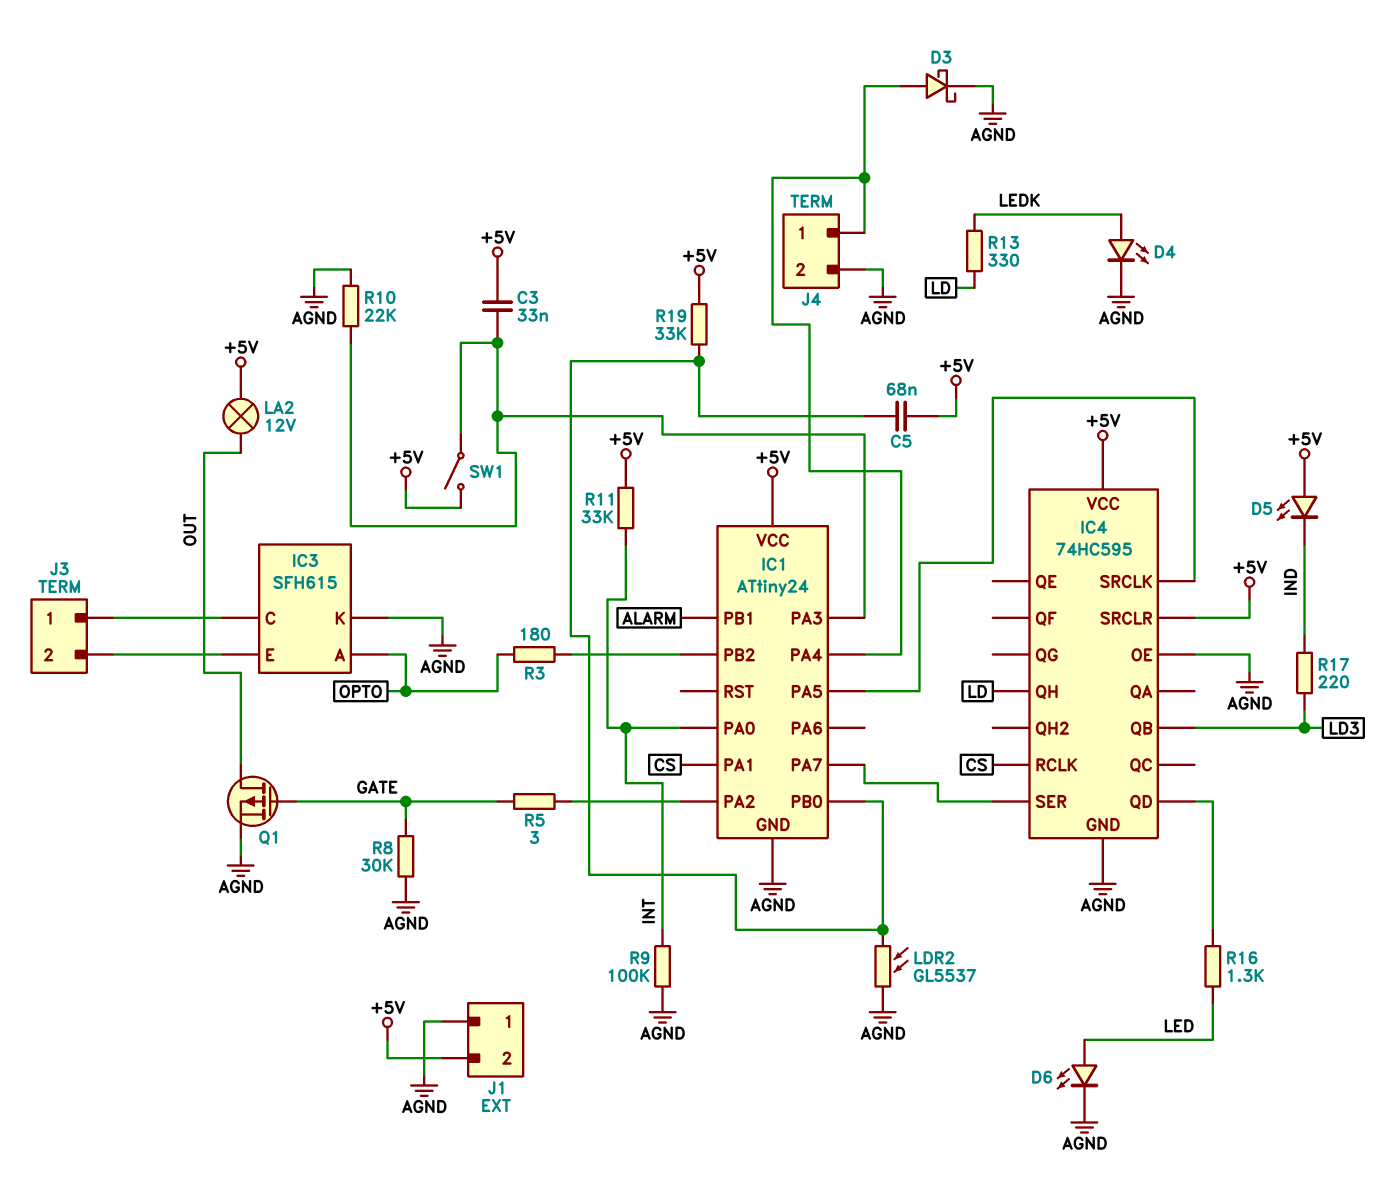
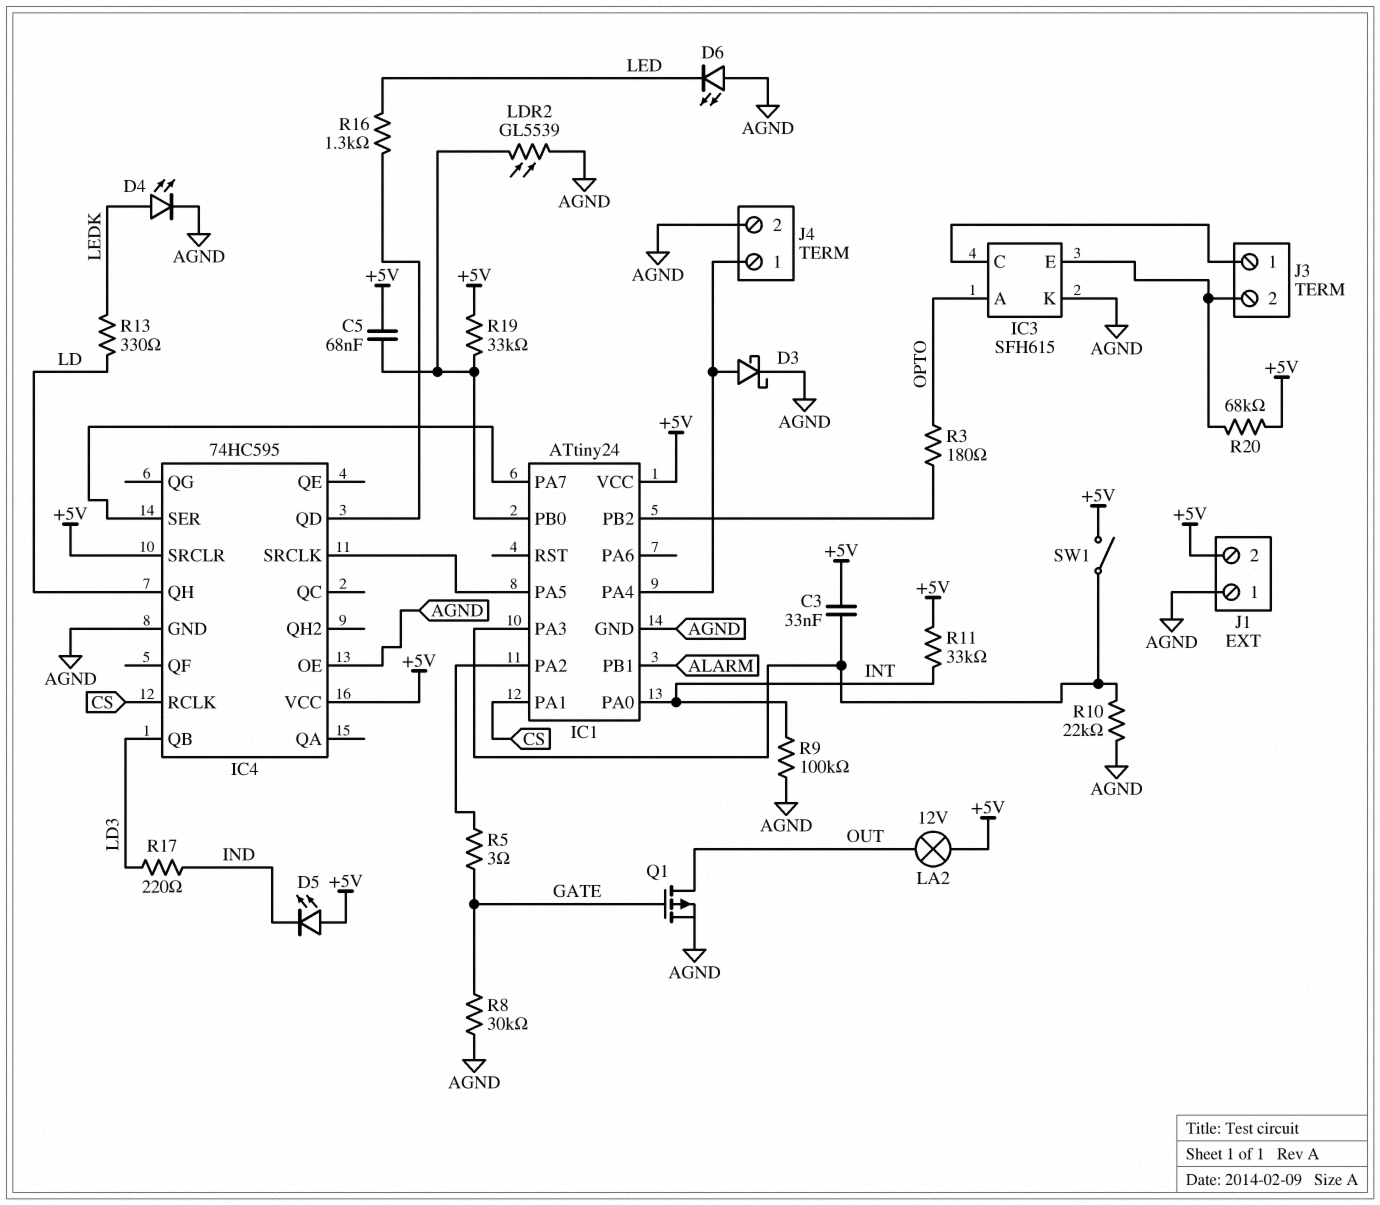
D6: LED (A LED, K AGND) -> LED (A AGND, K LED)
LDR2: GL5537 (AGND, IC1/PB0) -> GL5539 (AGND, IC1/PB0)
R20: none -> 68k (+5V, IC3/E)

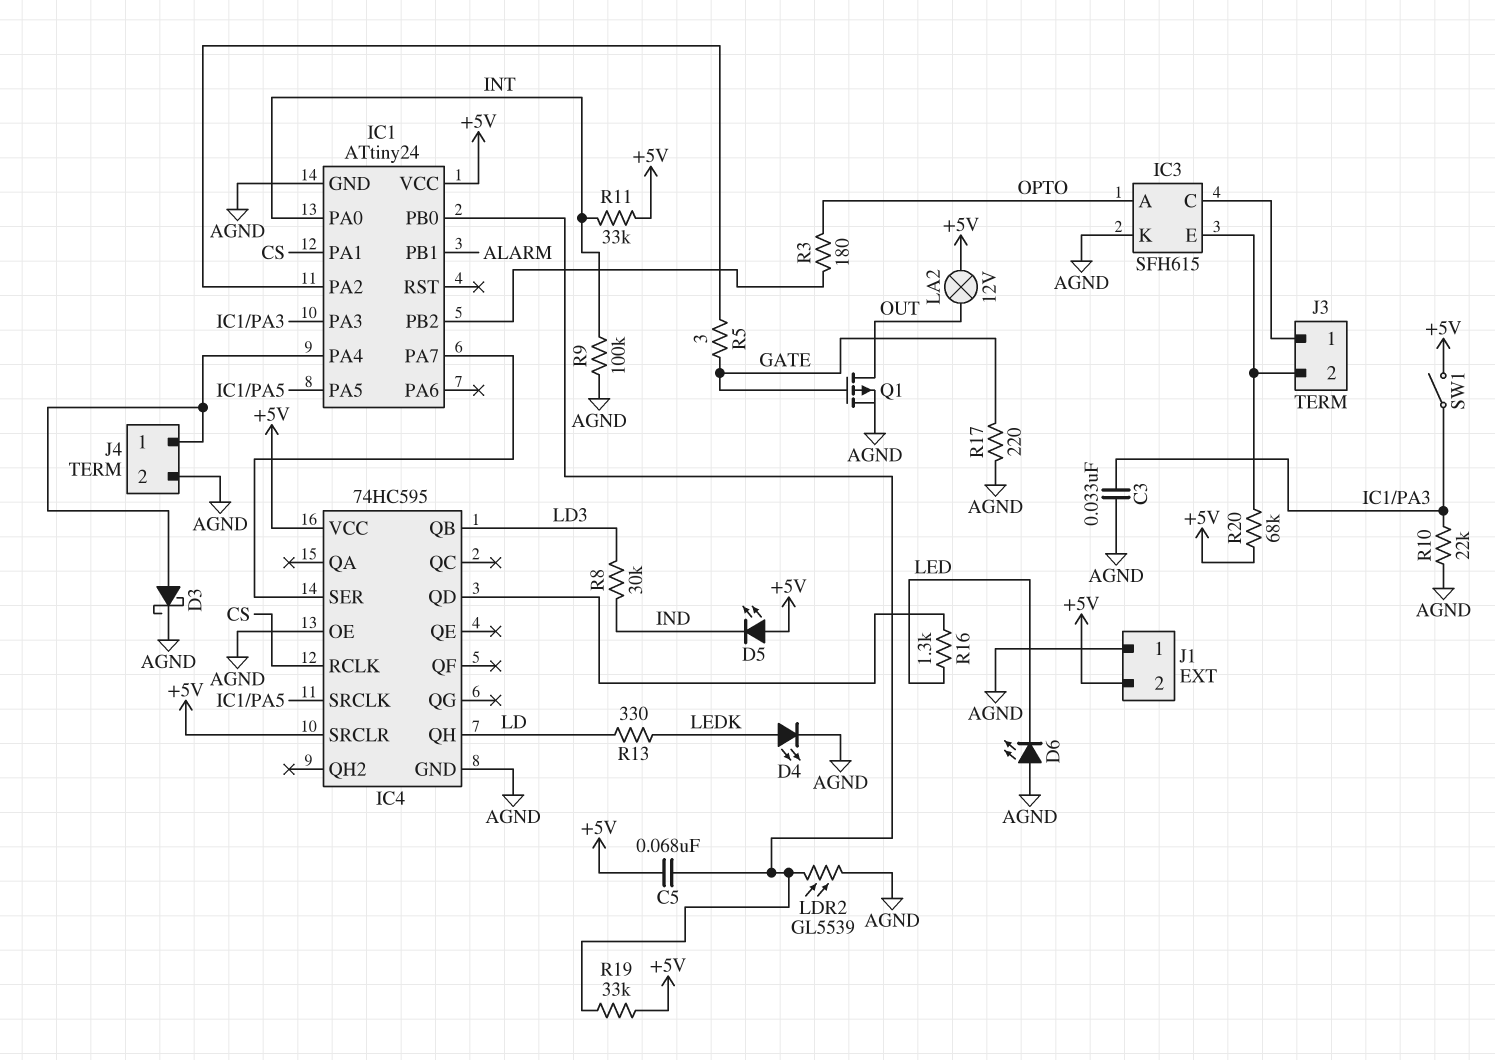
C3: 33nF (+5V, IC1/PA3) -> 33nF (AGND, IC1/PA3)
R8: 30k (AGND, GATE) -> 30k (IND, LD3)
R17: 220 (IND, LD3) -> 220 (AGND, GATE)

